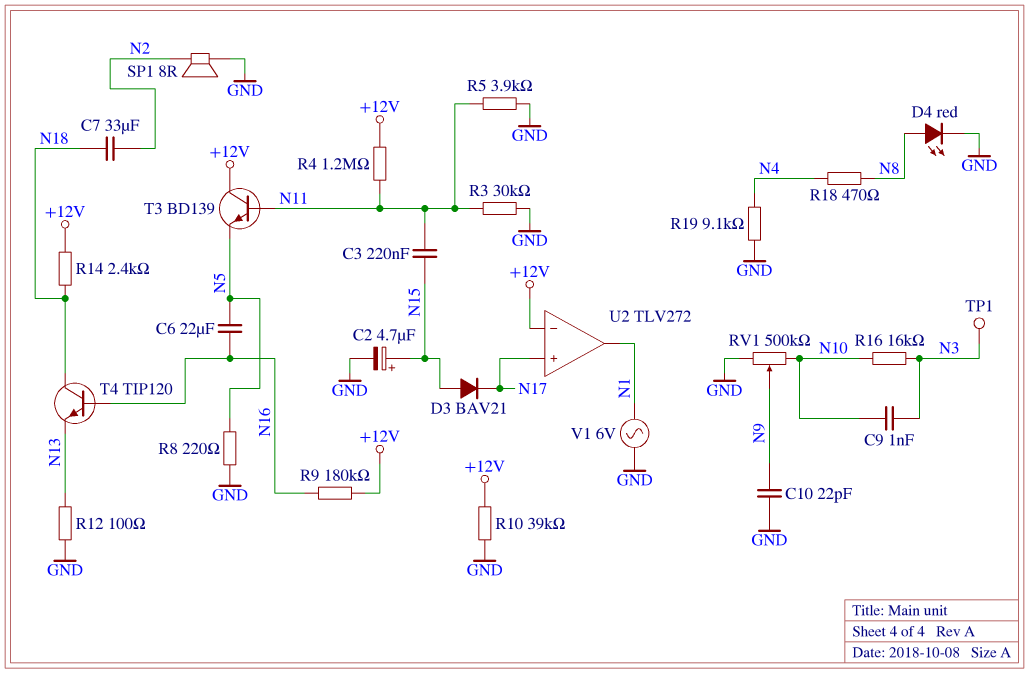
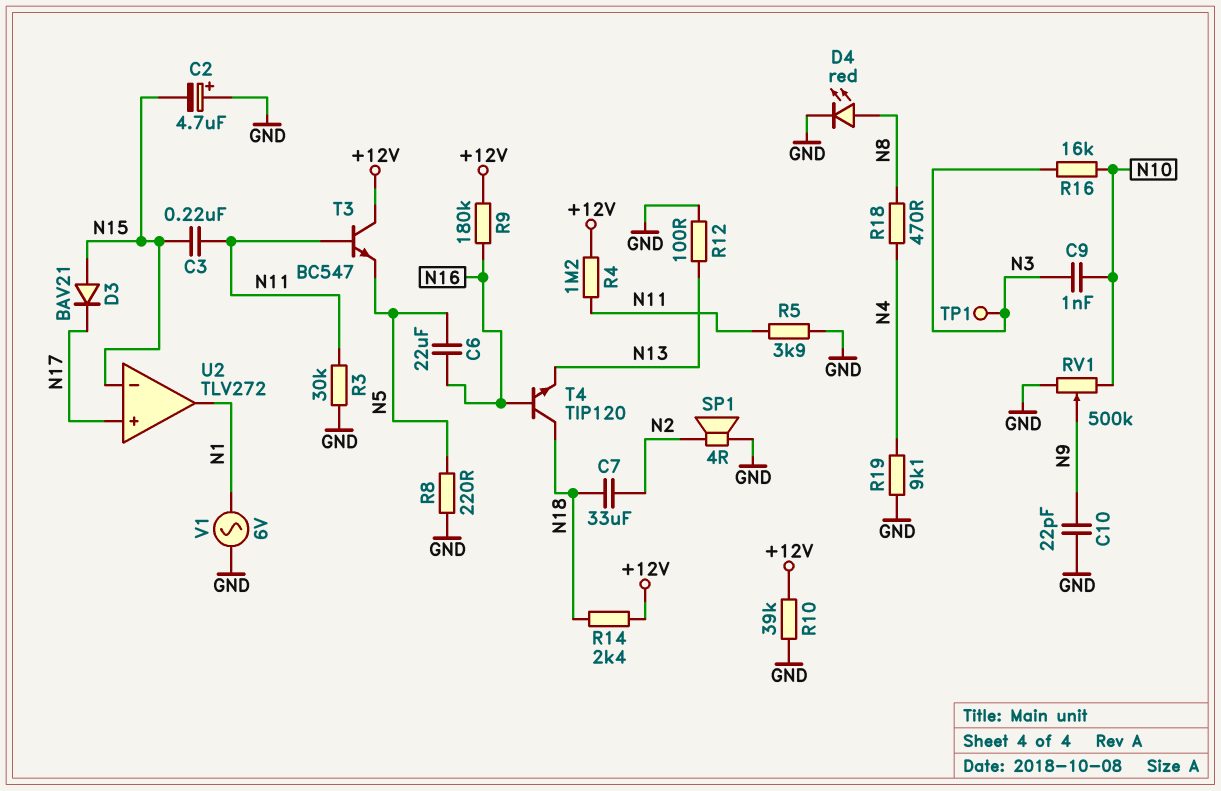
C2: 4.7uF (plus N15, minus GND) -> 4.7uF (plus GND, minus N15)
SP1: speaker 8R (GND, N2) -> speaker 4R (GND, N2)
T3: NPN BD139 (B N11, C +12V, E N5) -> NPN BC547 (B N11, C +12V, E N5)
U2 pin in-: +12V -> N15

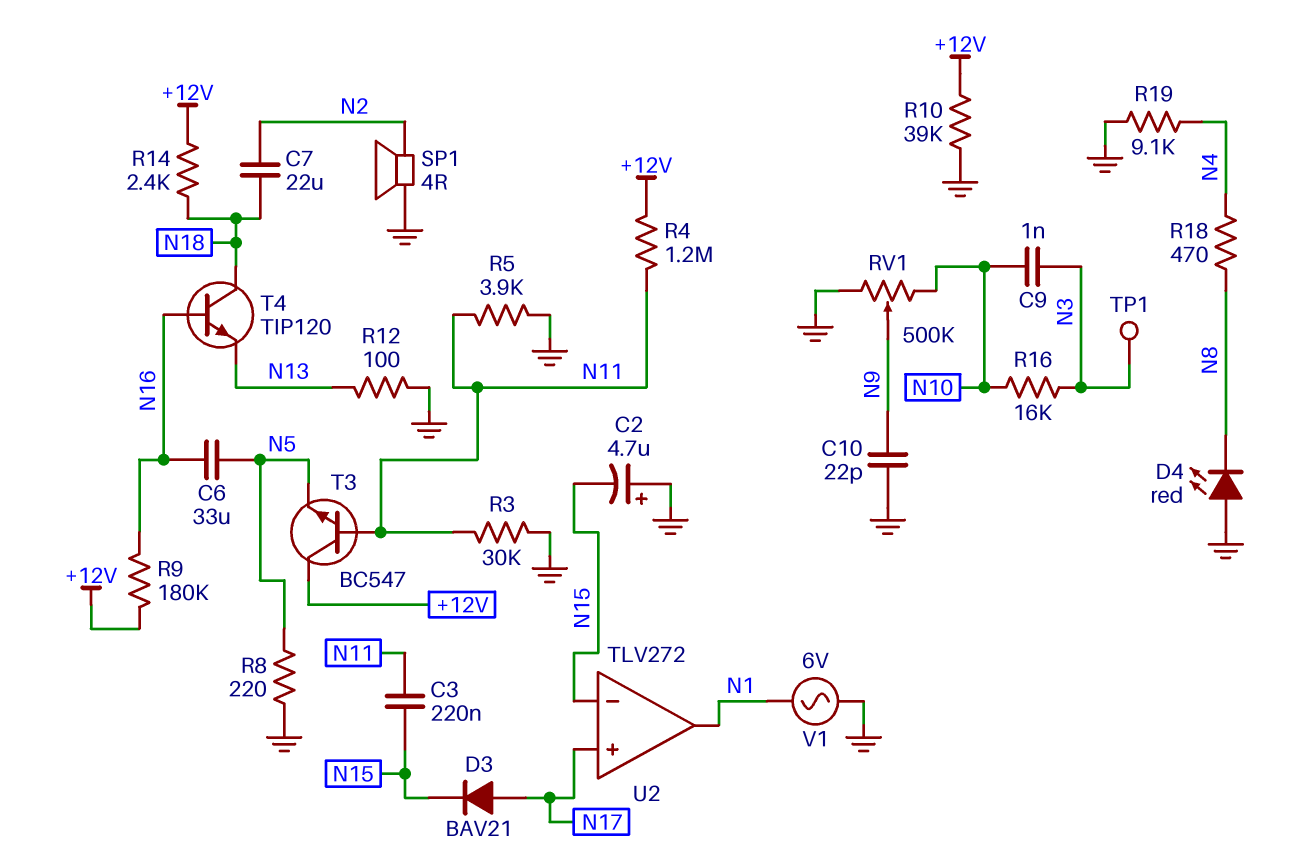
C6: 22uF (N5, N16) -> 33uF (N5, N16)
C7: 33uF (N2, N18) -> 22uF (N2, N18)
D3: diode BAV21 (A N15, K N17) -> diode BAV21 (A N17, K N15)
D4: LED red (A N8, K GND) -> LED red (A GND, K N8)

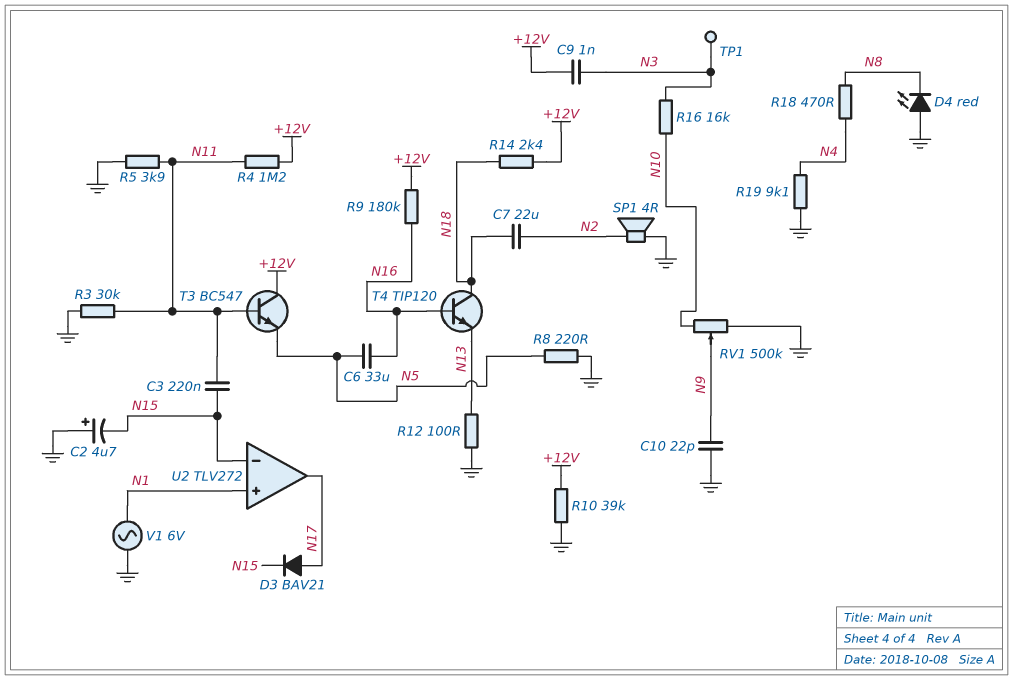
C9: 1nF (N3, N10) -> 1nF (+12V, N3)
U2 pin in+: N17 -> N1
U2 pin out: N1 -> N17

